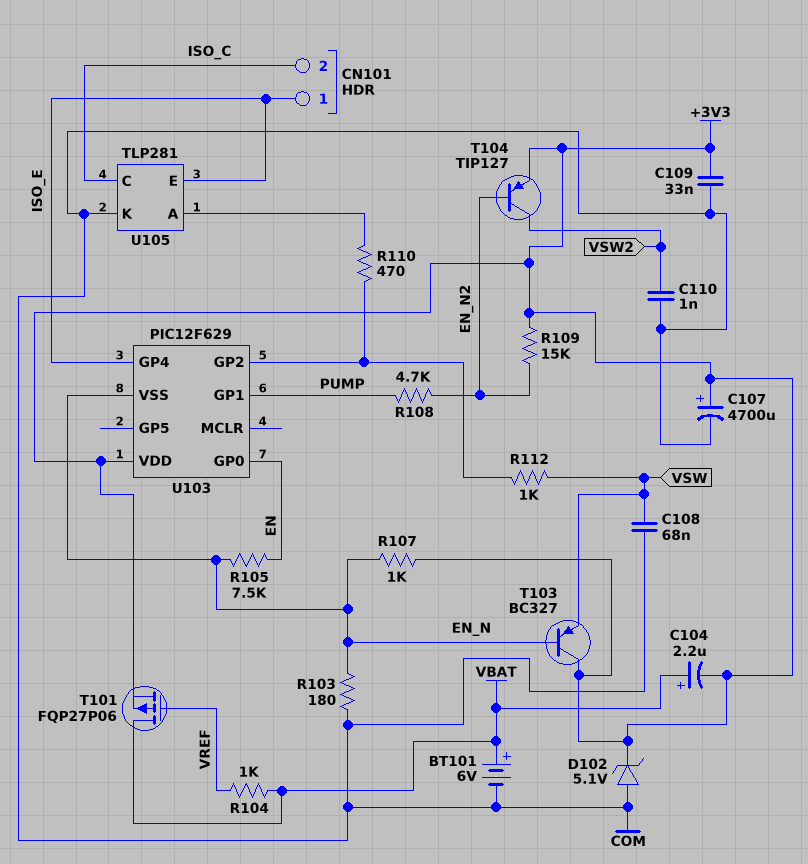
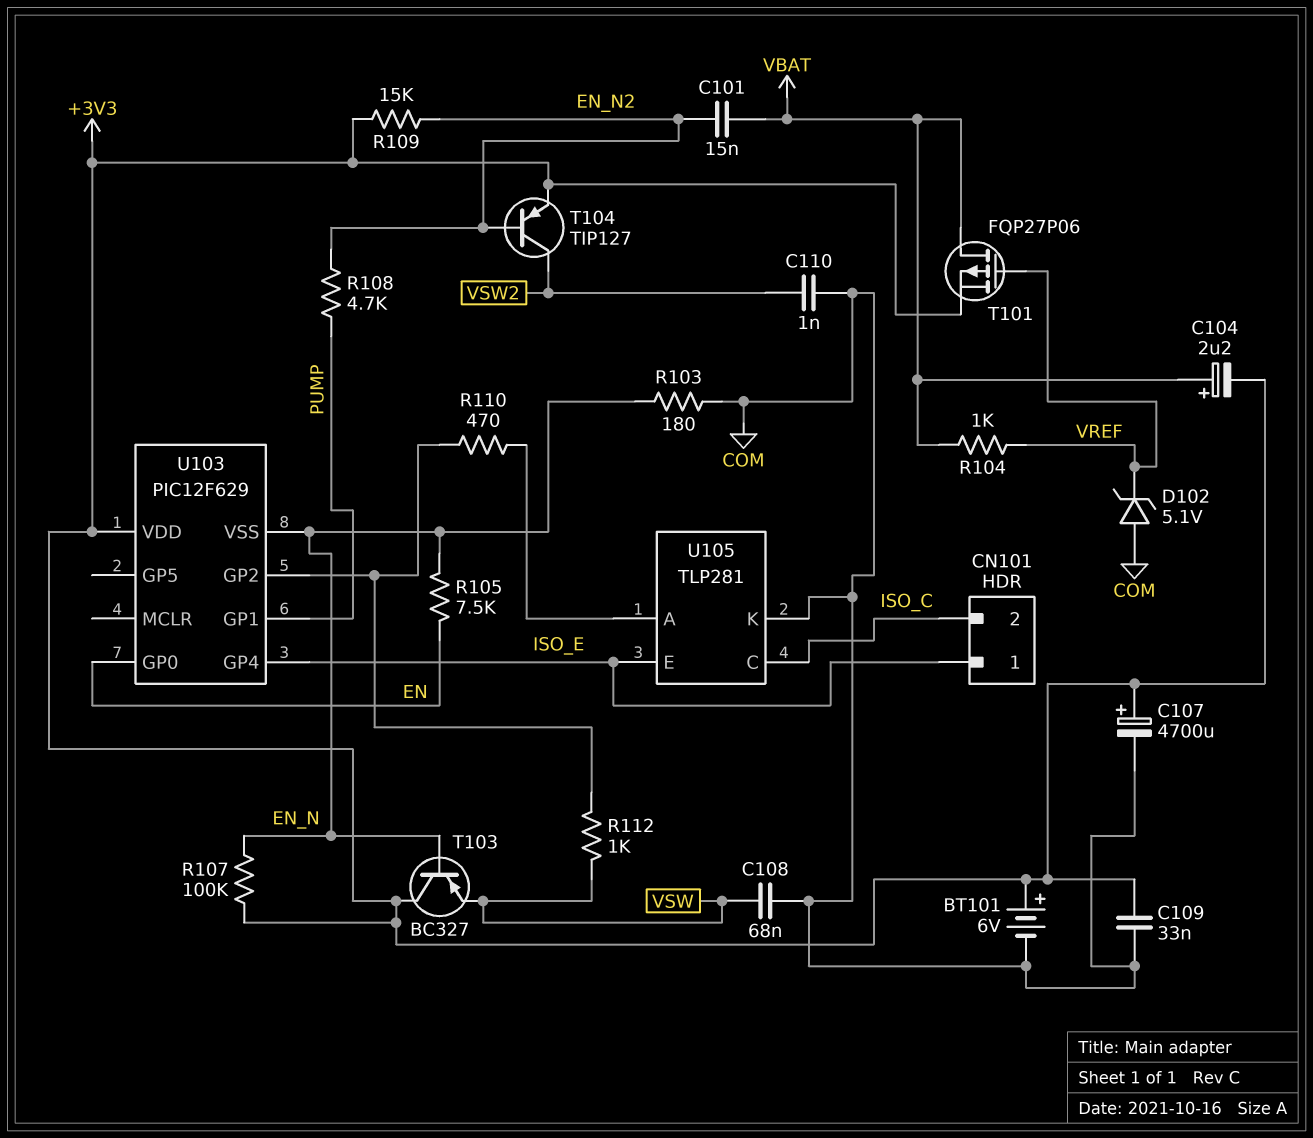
BT101: 6V (plus VBAT, minus COM) -> 6V (plus +3V3, minus COM)
C101: none -> 15nF (EN_N2, VBAT)
D102: zener 5.1V (A COM, K +3V3) -> zener 5.1V (A COM, K VREF)
R107: 1k (+3V3, EN_N) -> 100k (+3V3, EN_N)

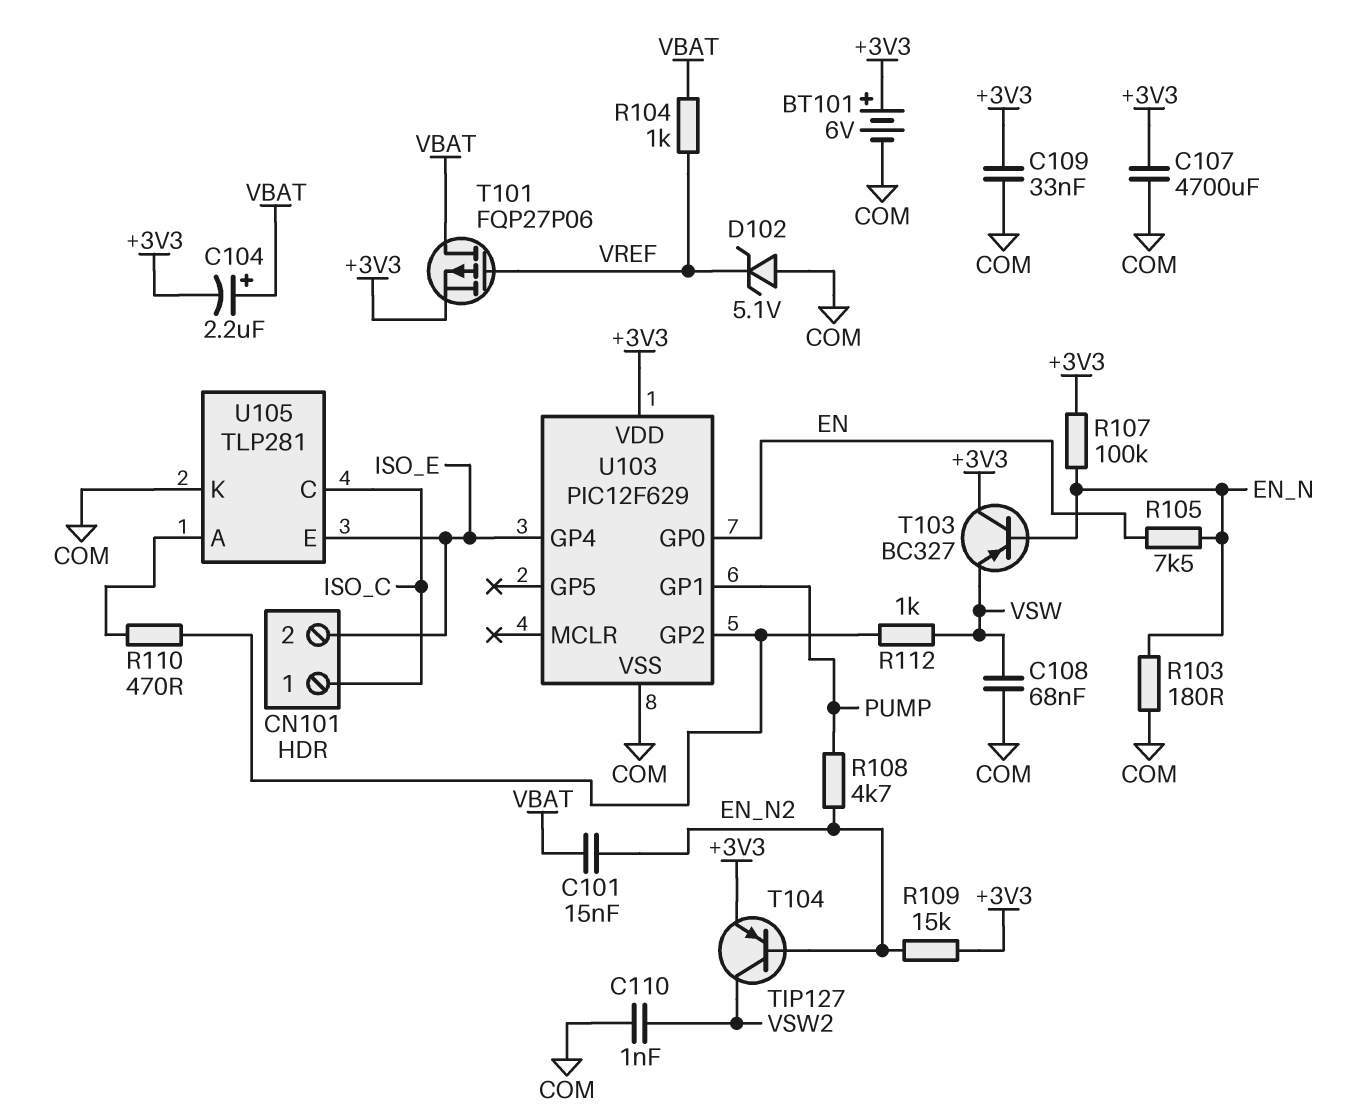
C107: 4700uF (plus +3V3, minus COM) -> 4700uF (+3V3, COM)
CN101 pin 1: ISO_E -> ISO_C
CN101 pin 2: ISO_C -> ISO_E
U103 pin VSS: EN_N -> COM

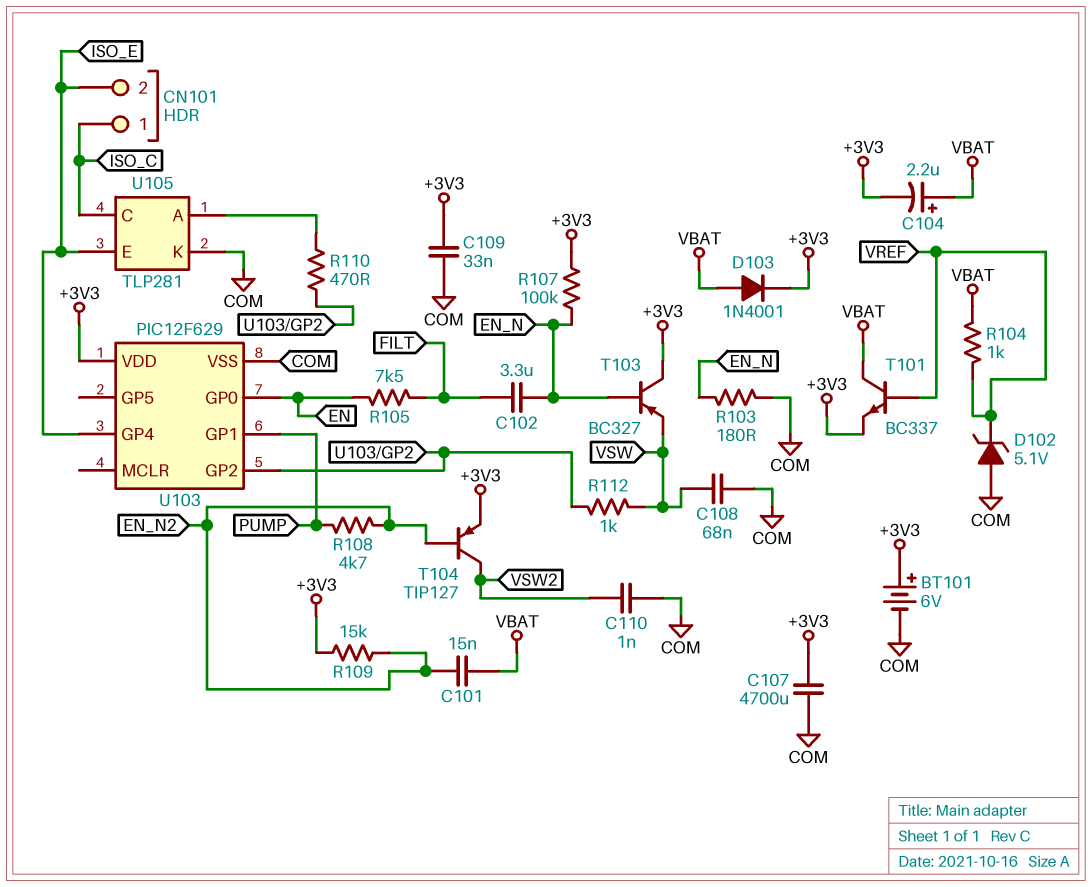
C102: none -> 3.3uF (EN_N, FILT)
D103: none -> diode 1N4001 (A VBAT, K +3V3)
R105: 7.5k (EN, EN_N) -> 7.5k (EN, FILT)
T101: PMOS FQP27P06 (G VREF, D VBAT, S +3V3) -> NPN BC337 (B VREF, C VBAT, E +3V3)

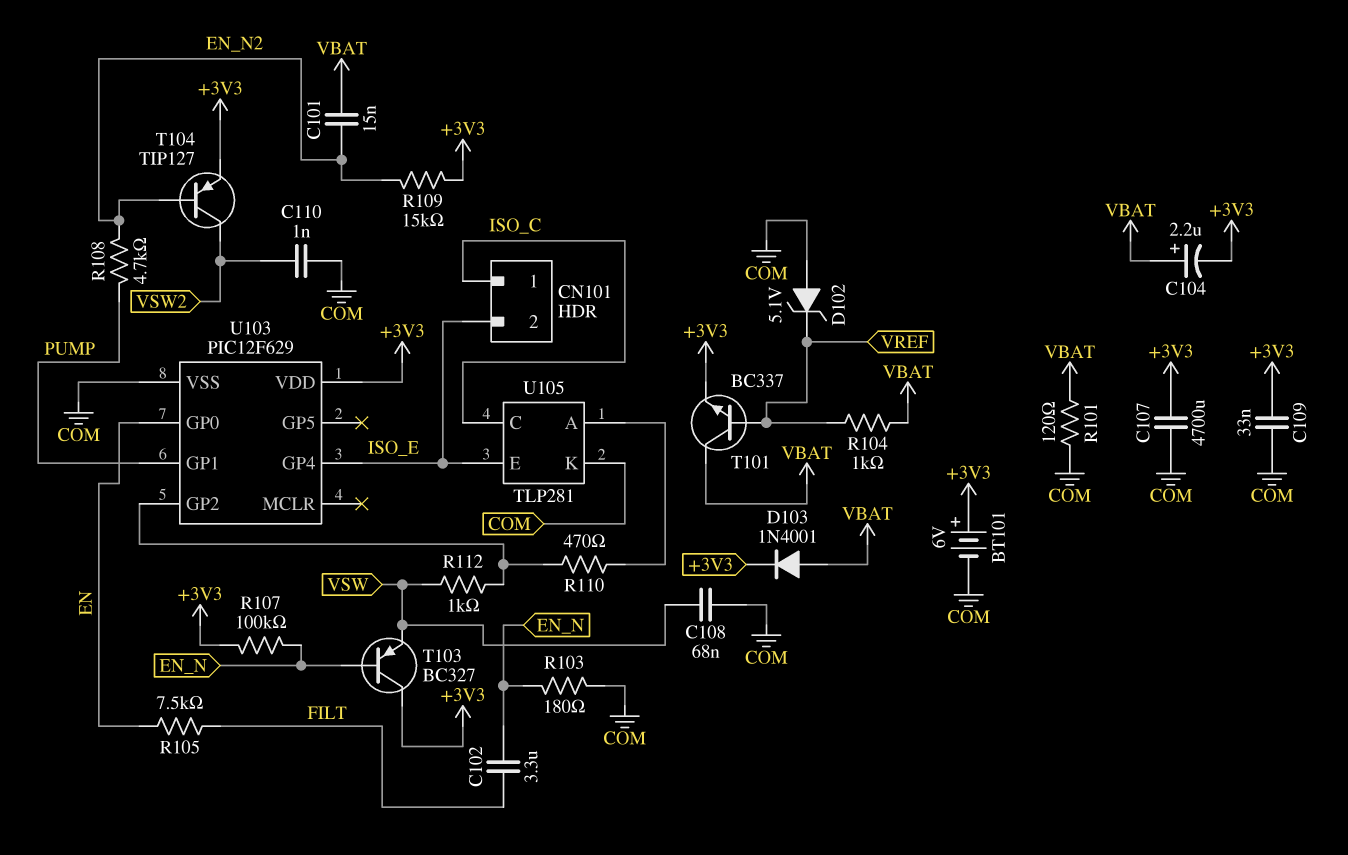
R101: none -> 120 (COM, VBAT)

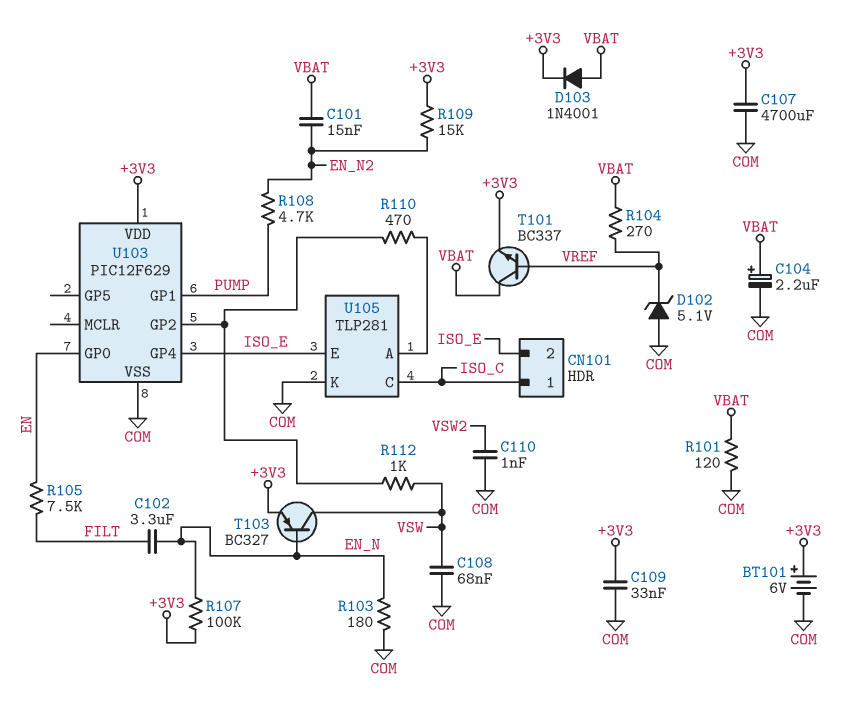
C104: 2.2uF (plus VBAT, minus +3V3) -> 2.2uF (plus VBAT, minus COM)
R104: 1k (VBAT, VREF) -> 270 (VBAT, VREF)
T103: PNP BC327 (B EN_N, C +3V3, E VSW) -> PNP BC327 (B EN_N, C VSW, E +3V3)
T104: PNP TIP127 (B EN_N2, C VSW2, E +3V3) -> none

